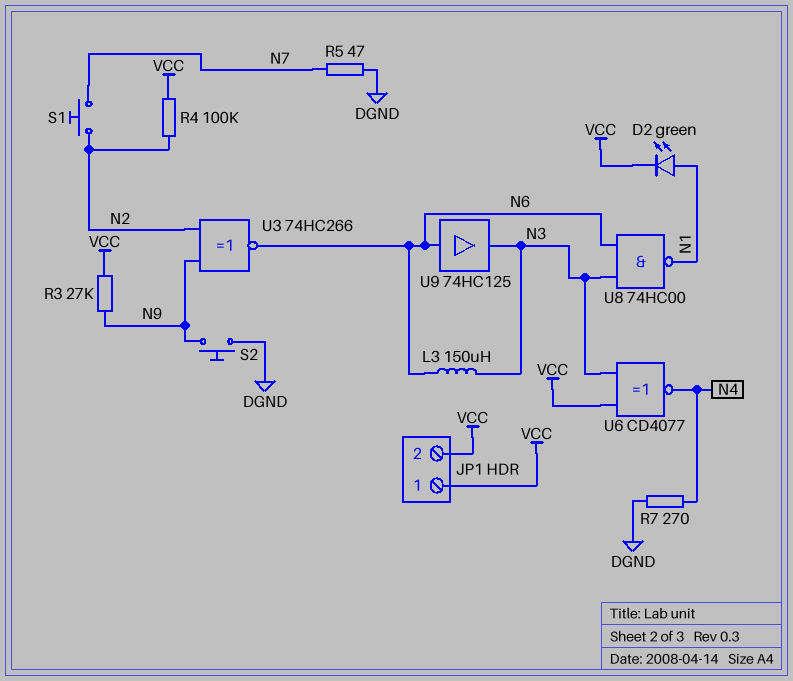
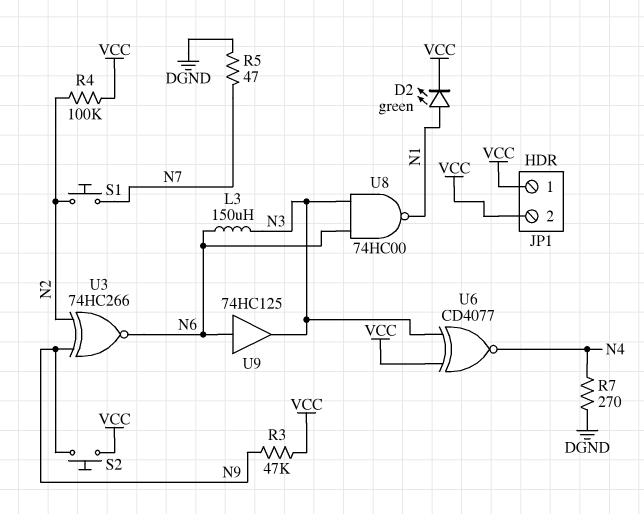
R3: 27k (N9, VCC) -> 47k (N9, VCC)
S2: button (DGND, N9) -> button (N9, VCC)

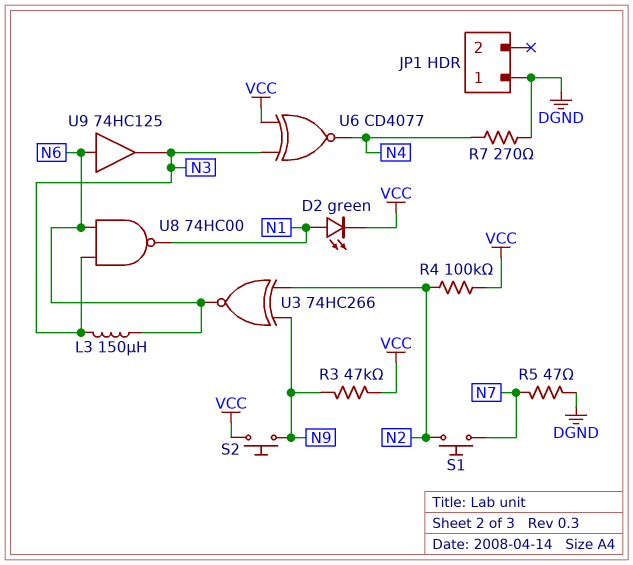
JP1 pin 1: VCC -> DGND
JP1 pin 2: VCC -> none

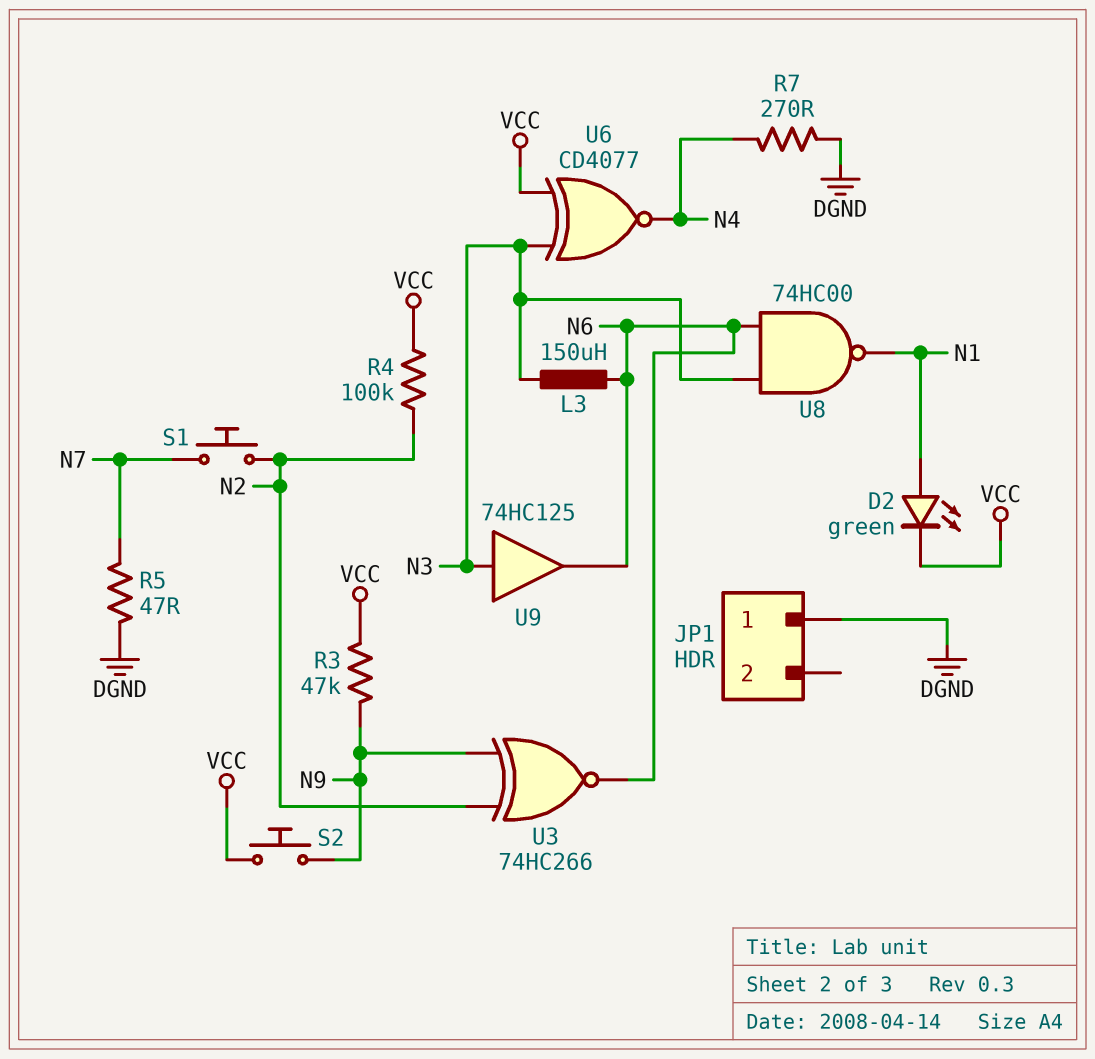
U9: buffer 74HC125 (in N6, out N3) -> buffer 74HC125 (in N3, out N6)

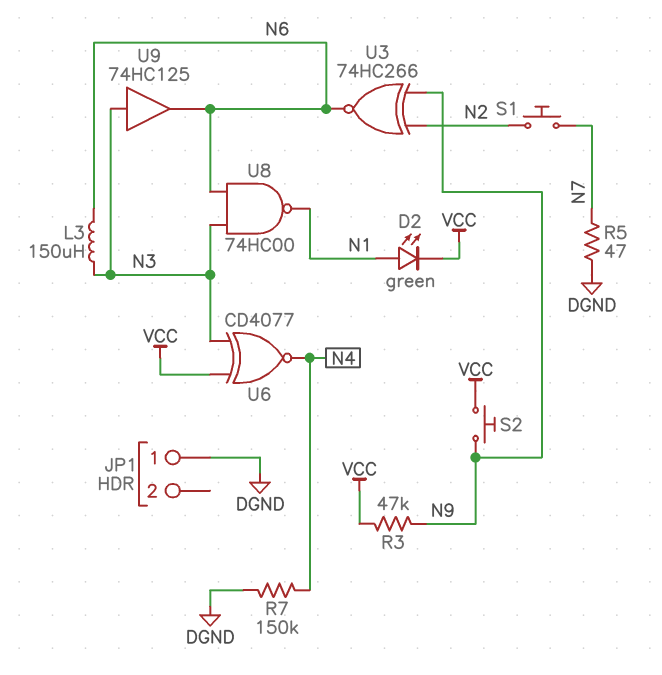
R4: 100k (N2, VCC) -> none
R7: 270 (DGND, N4) -> 150k (DGND, N4)

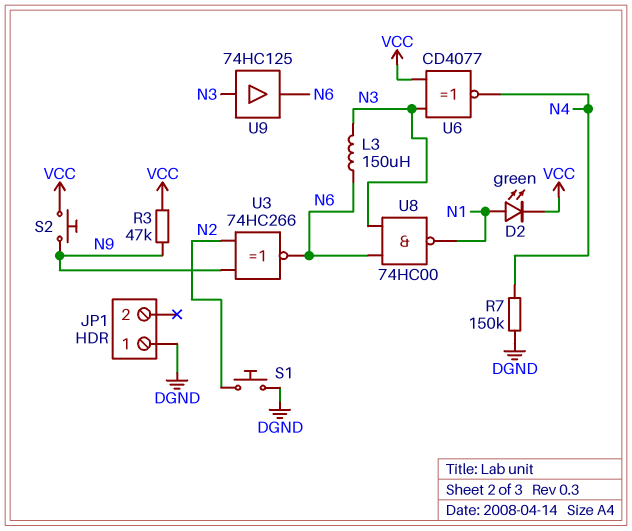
R5: 47 (DGND, N7) -> none
S1: button (N2, N7) -> button (DGND, N2)

